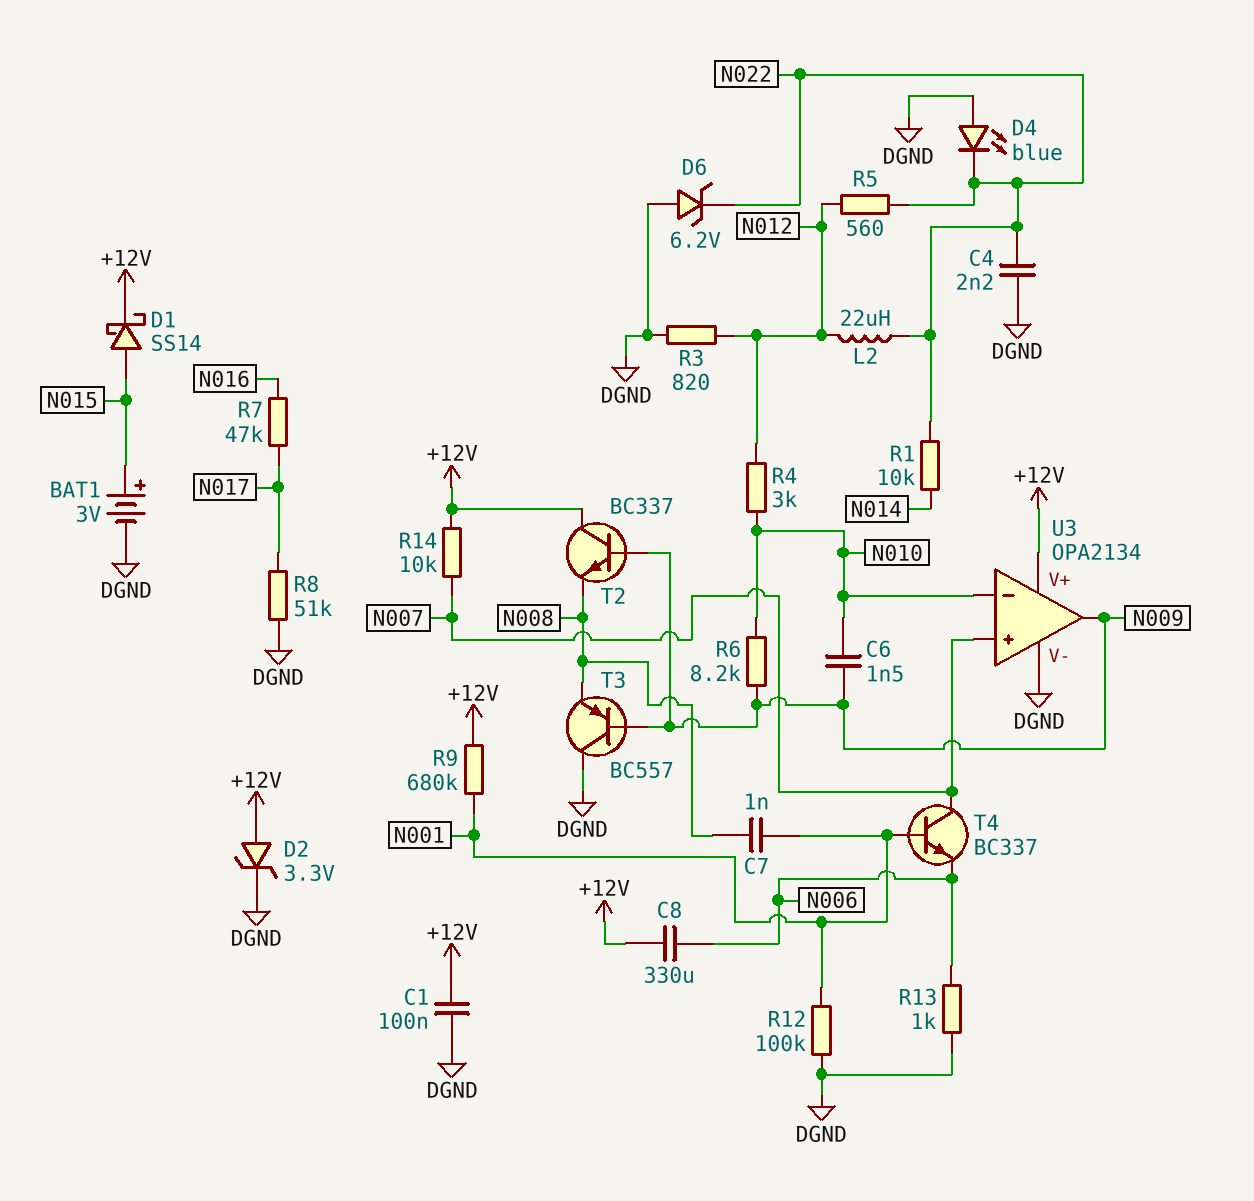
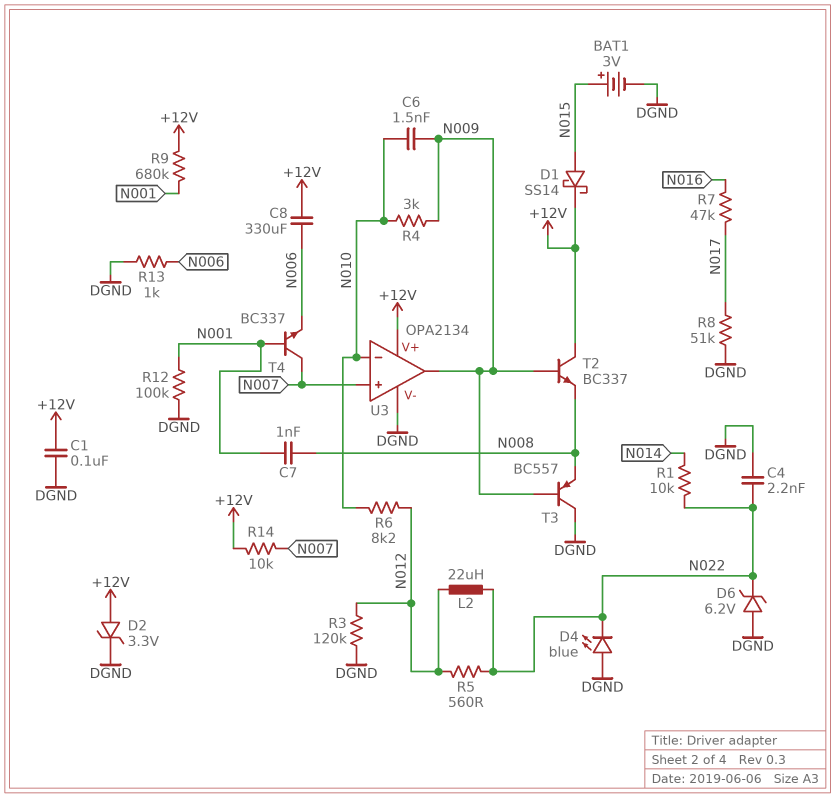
R3: 820 (DGND, N012) -> 120k (DGND, N012)
R4: 3k (N010, N012) -> 3k (N009, N010)
R6: 8.2k (N009, N010) -> 8.2k (N010, N012)

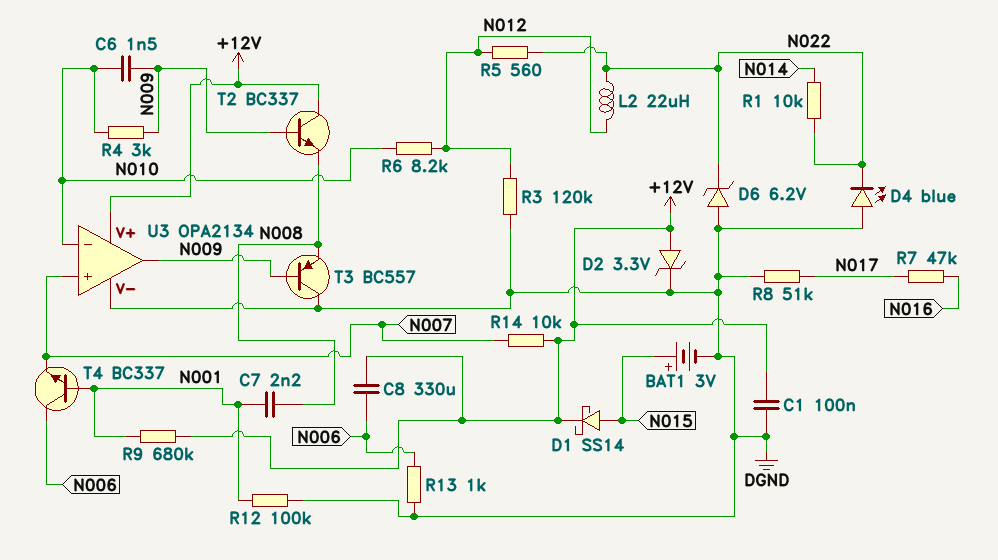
C4: 2.2nF (DGND, N022) -> none
C7: 1nF (N001, N008) -> 2.2nF (N001, N008)
T4: NPN BC337 (B N001, C N007, E N006) -> NPN BC337 (B N001, C N006, E N007)

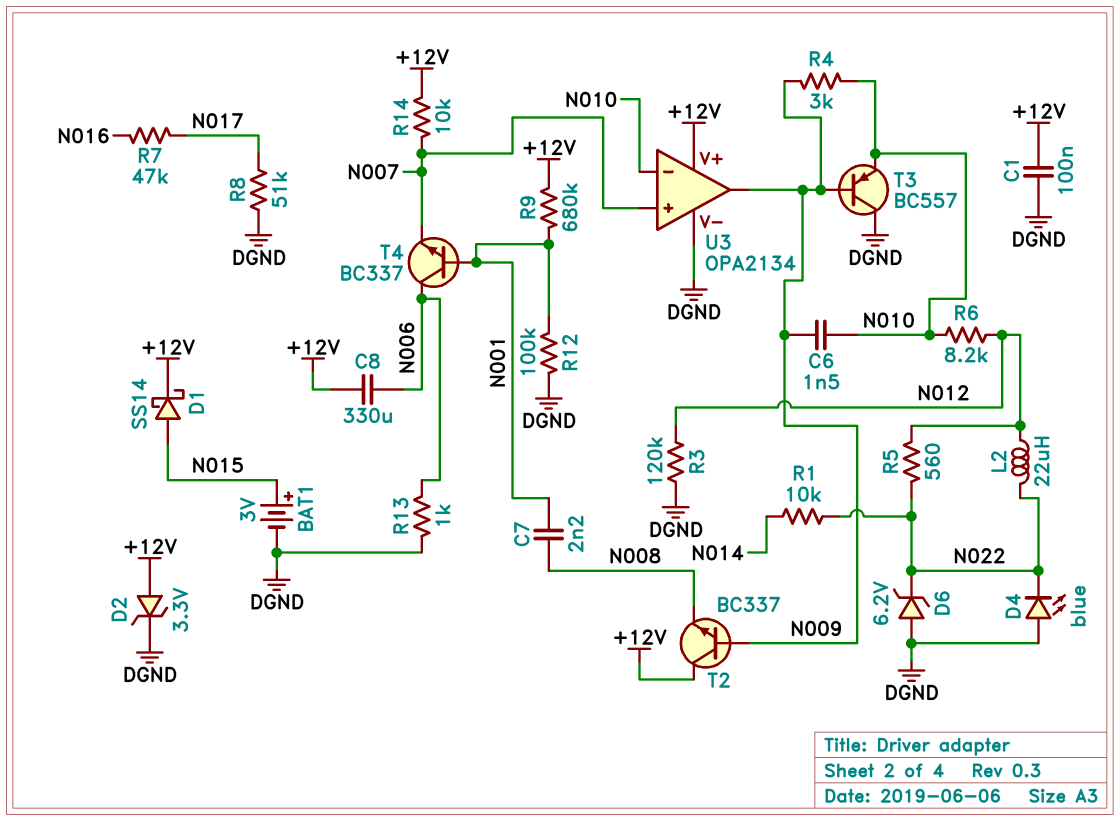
T3: PNP BC557 (B N009, C DGND, E N008) -> PNP BC557 (B N009, C DGND, E N010)

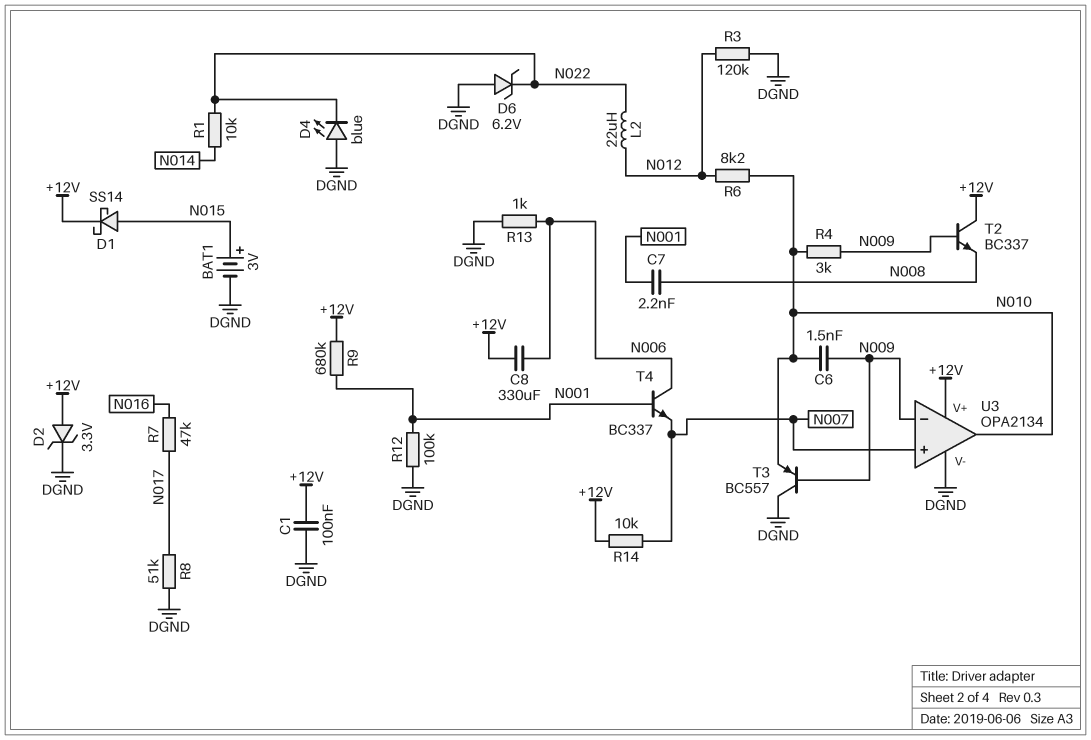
R5: 560 (N012, N022) -> none
U3 pin in-: N010 -> N009
U3 pin out: N009 -> N010

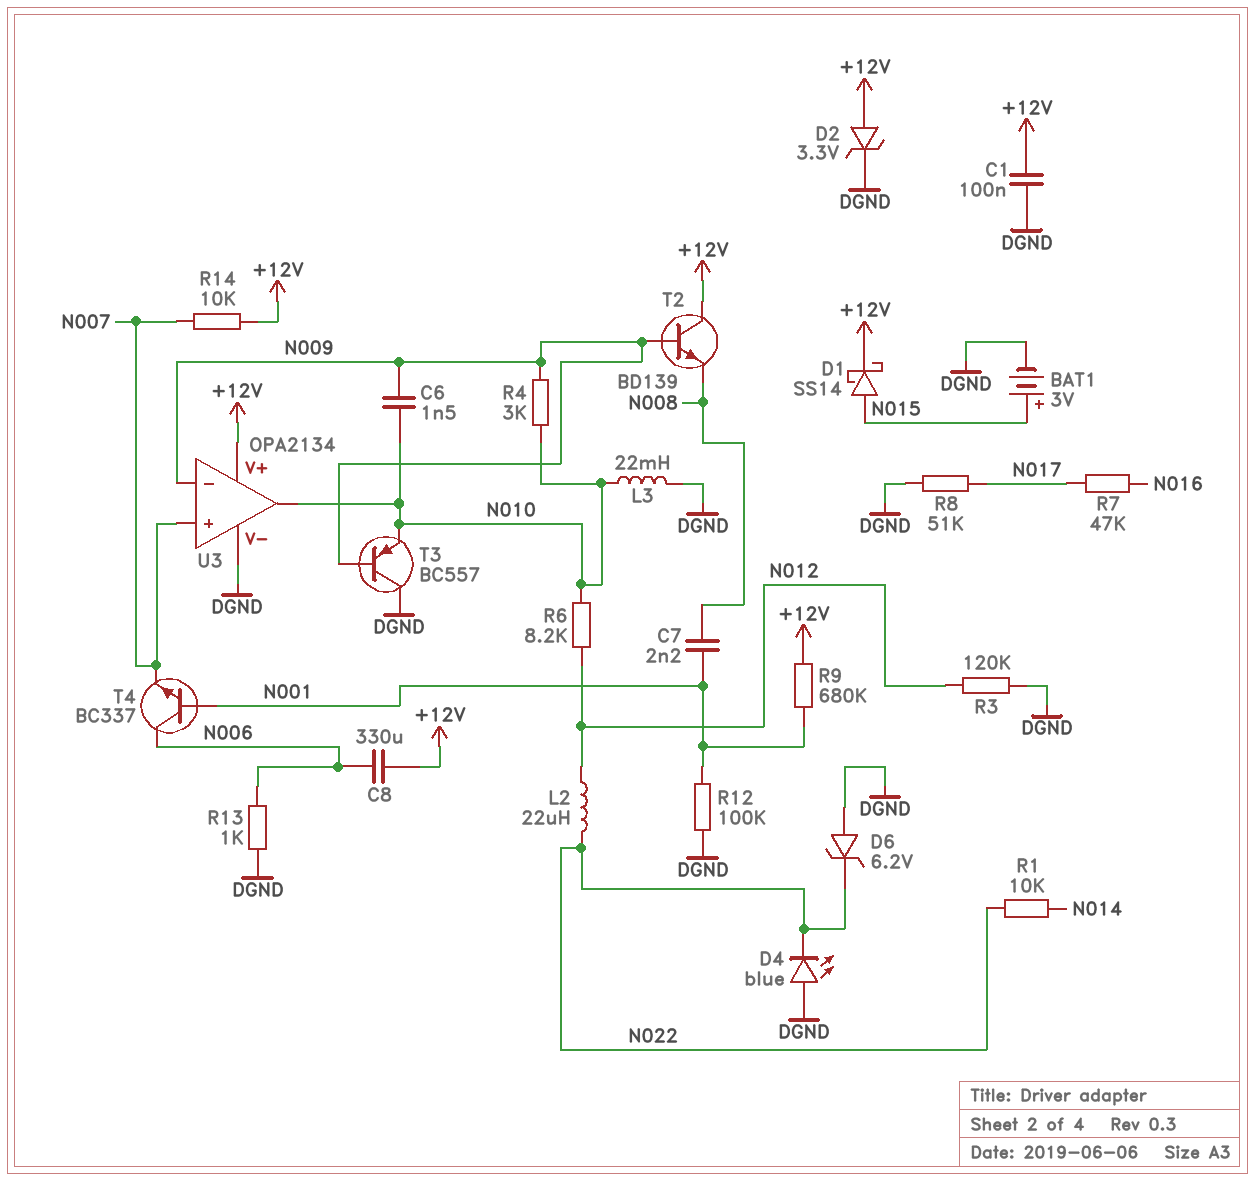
L3: none -> 22mH (DGND, N010)
T2: NPN BC337 (B N009, C +12V, E N008) -> NPN BD139 (B N009, C +12V, E N008)

